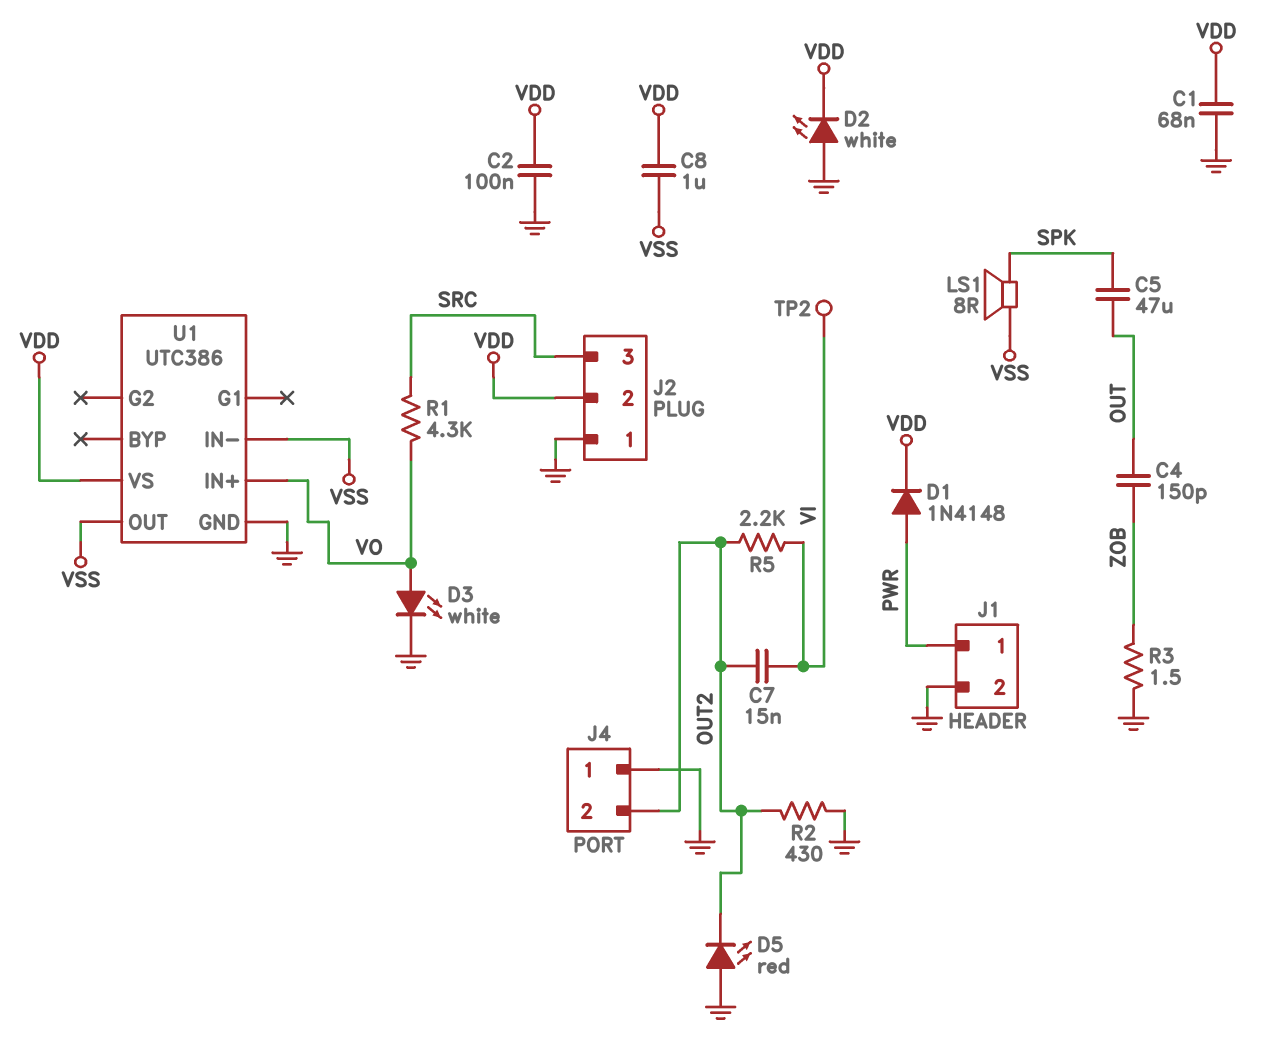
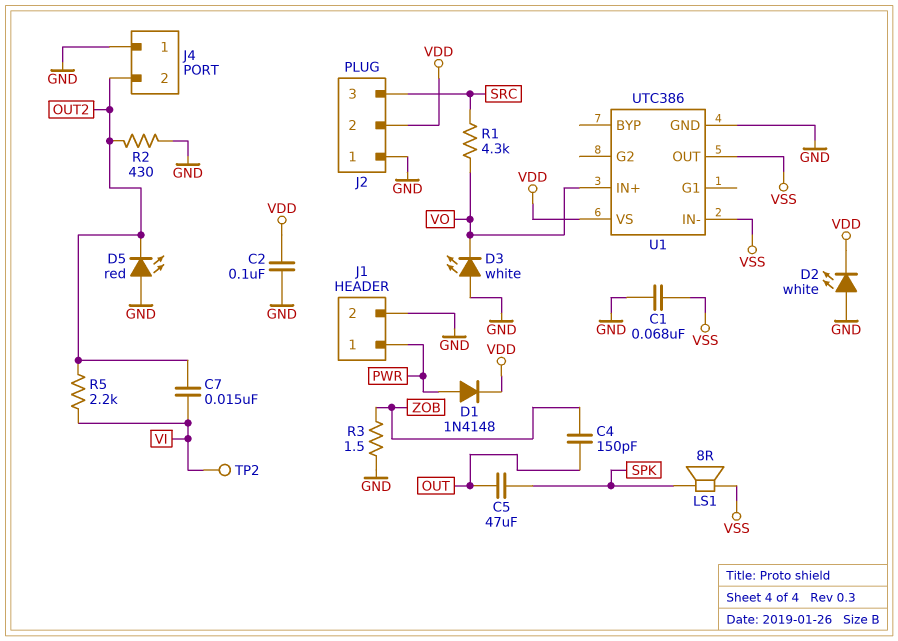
C1: 68nF (GND, VDD) -> 68nF (GND, VSS)
C8: 1uF (VDD, VSS) -> none
D3: LED white (A VO, K GND) -> LED white (A GND, K VO)

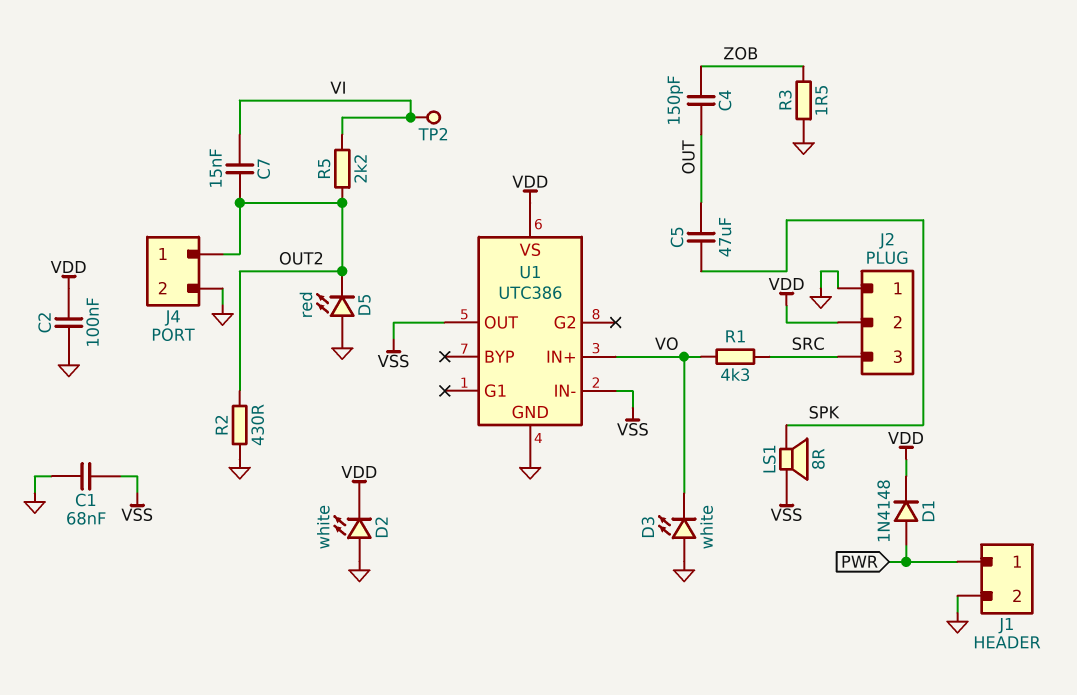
J4 pin 1: GND -> OUT2
J4 pin 2: OUT2 -> GND

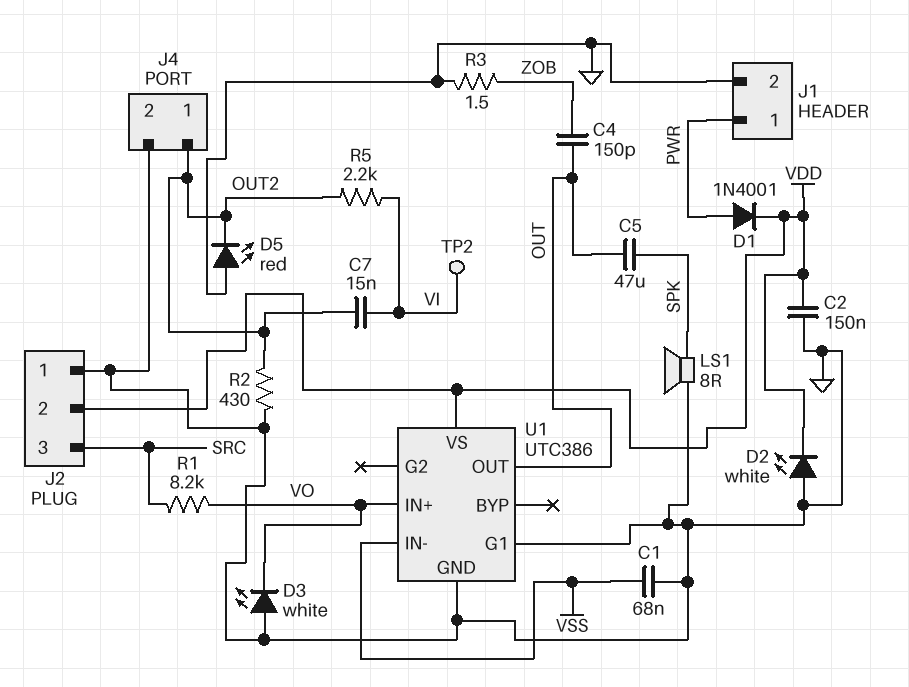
C2: 100nF (GND, VDD) -> 150nF (GND, VDD)
D1: diode 1N4148 (A PWR, K VDD) -> diode 1N4001 (A PWR, K VDD)
LS1: speaker 8R (SPK, VSS) -> speaker 8R (GND, SPK)
R1: 4.3k (SRC, VO) -> 8.2k (SRC, VO)
U1 pin G1: none -> GND
U1 pin OUT: VSS -> OUT

